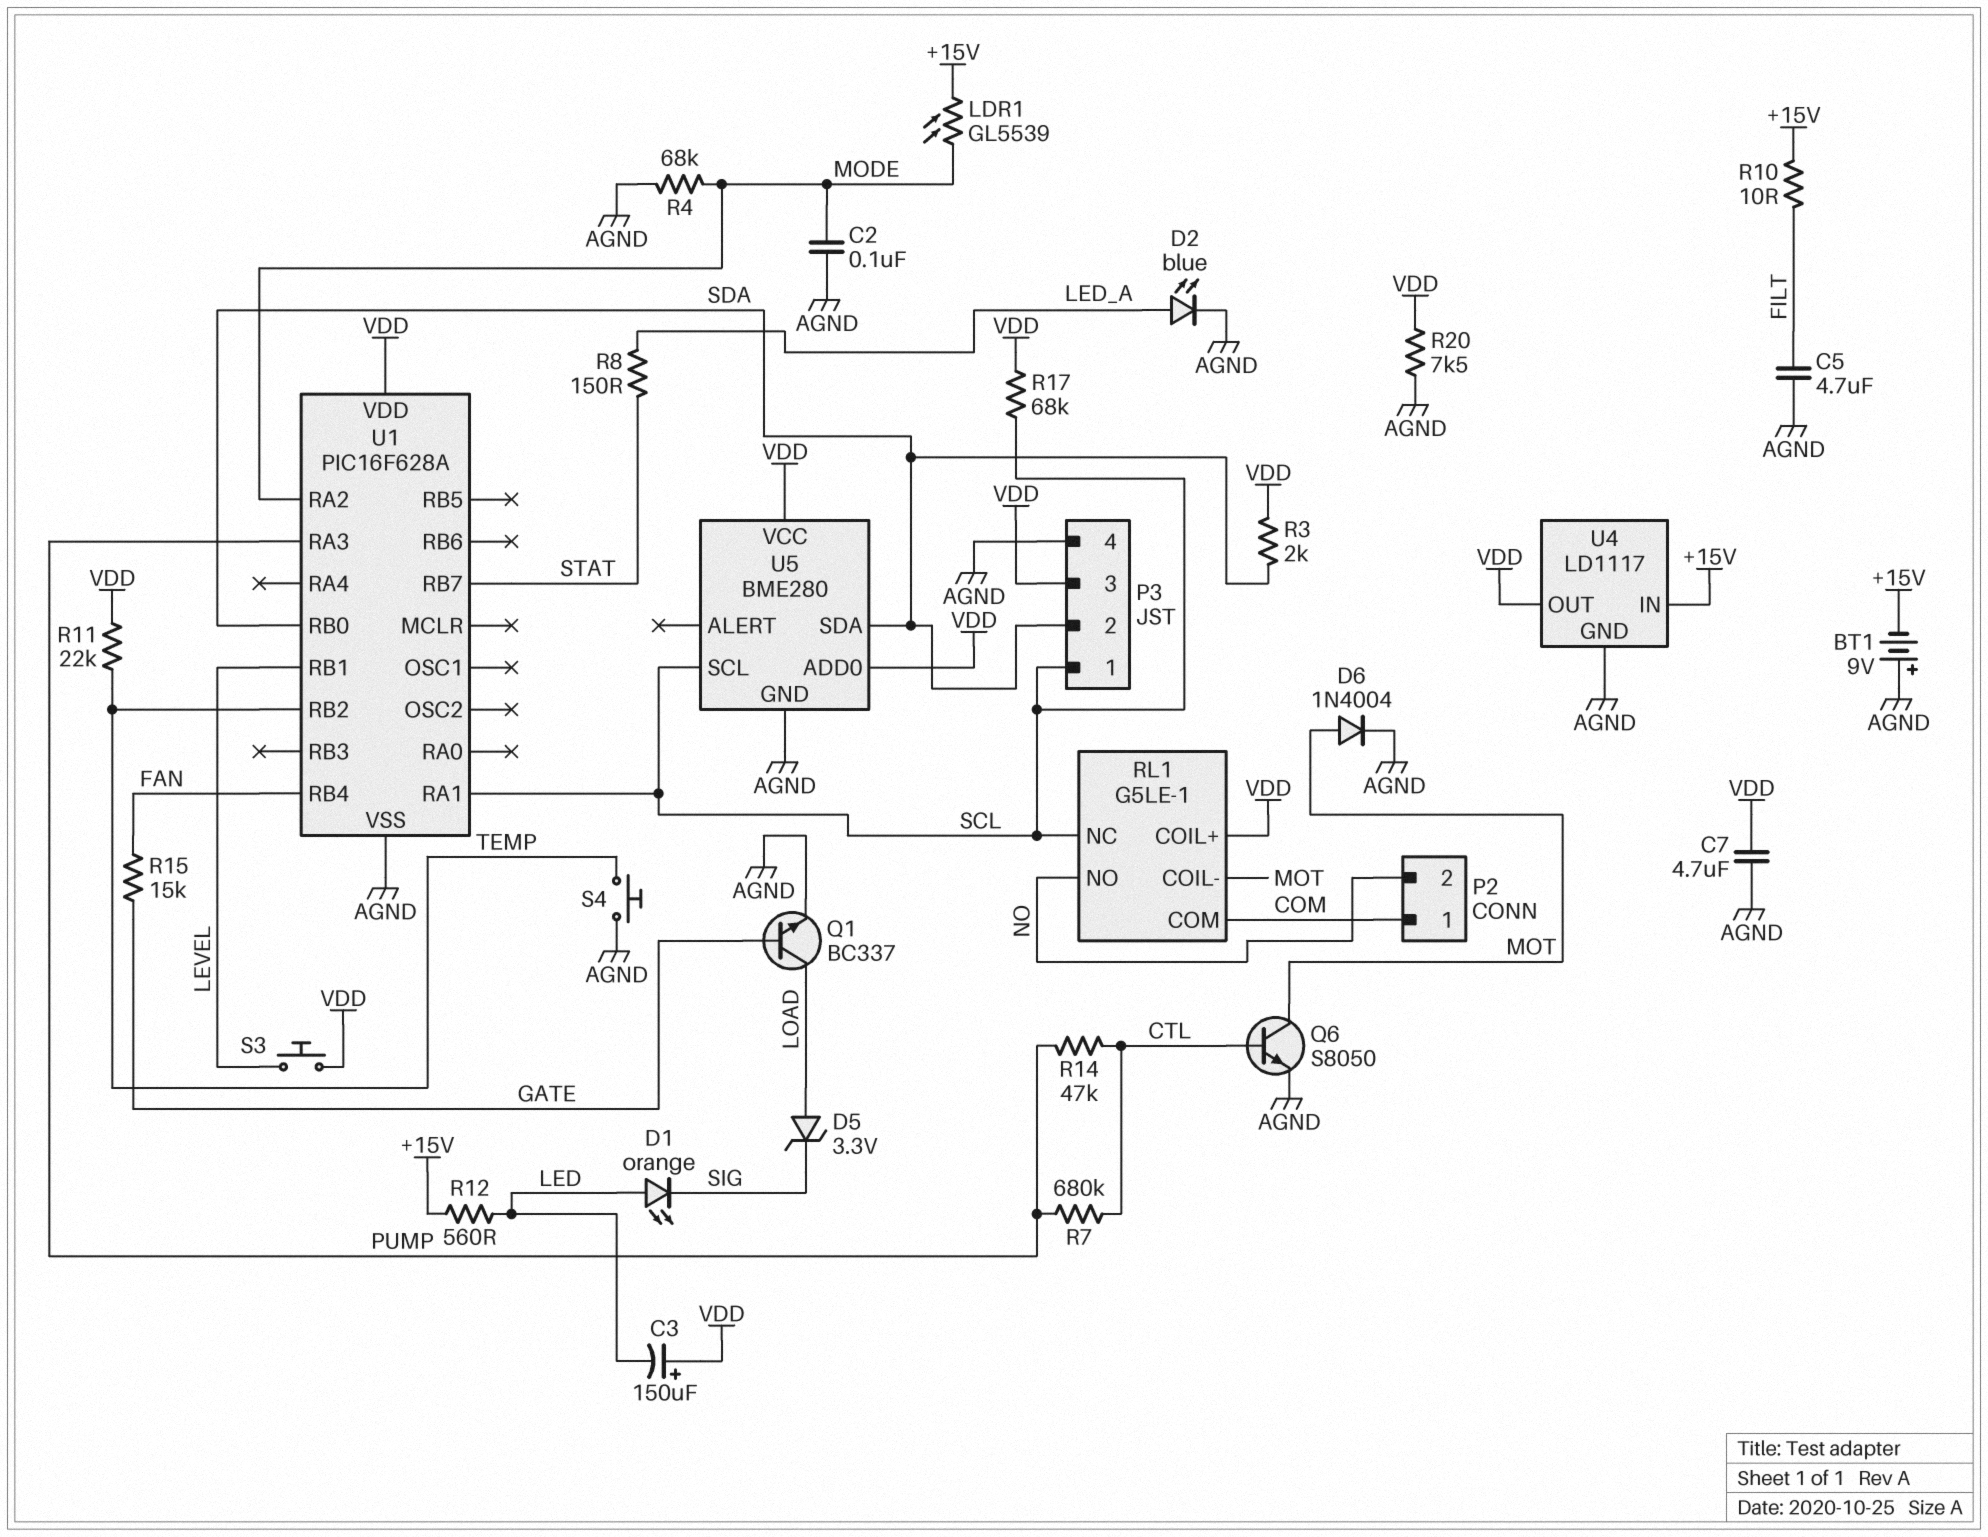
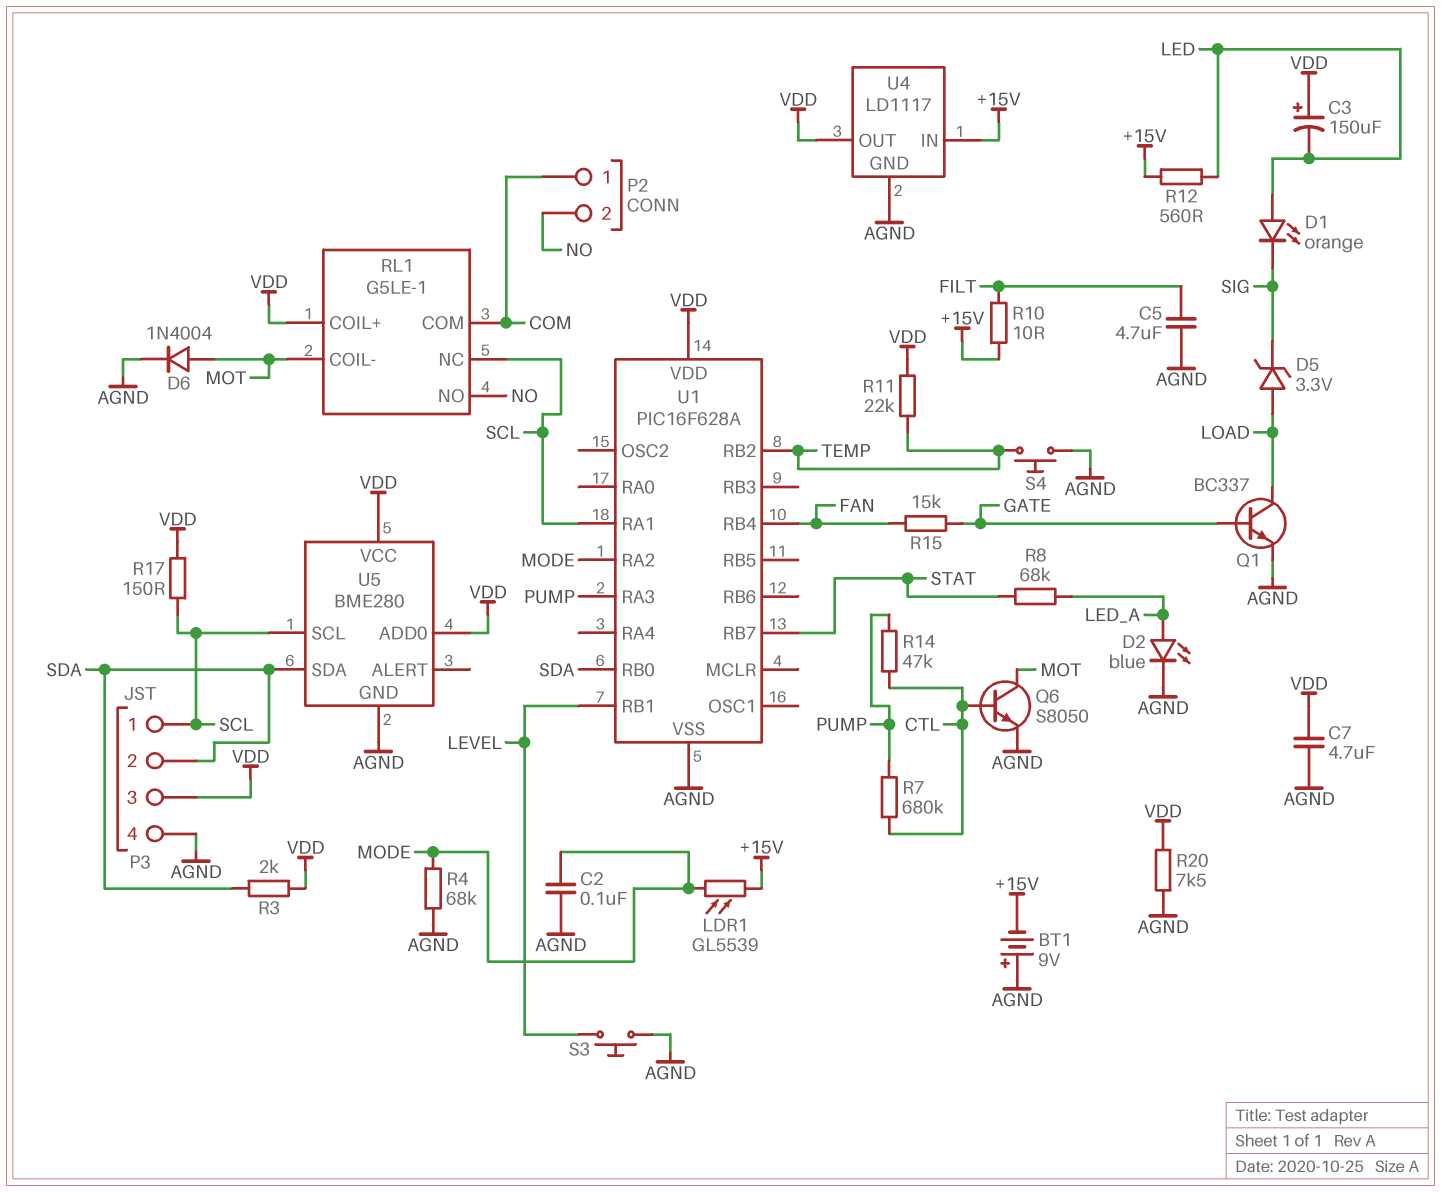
R8: 150 (LED_A, STAT) -> 68k (LED_A, STAT)
R17: 68k (SCL, VDD) -> 150 (SCL, VDD)
S3: button (LEVEL, VDD) -> button (AGND, LEVEL)

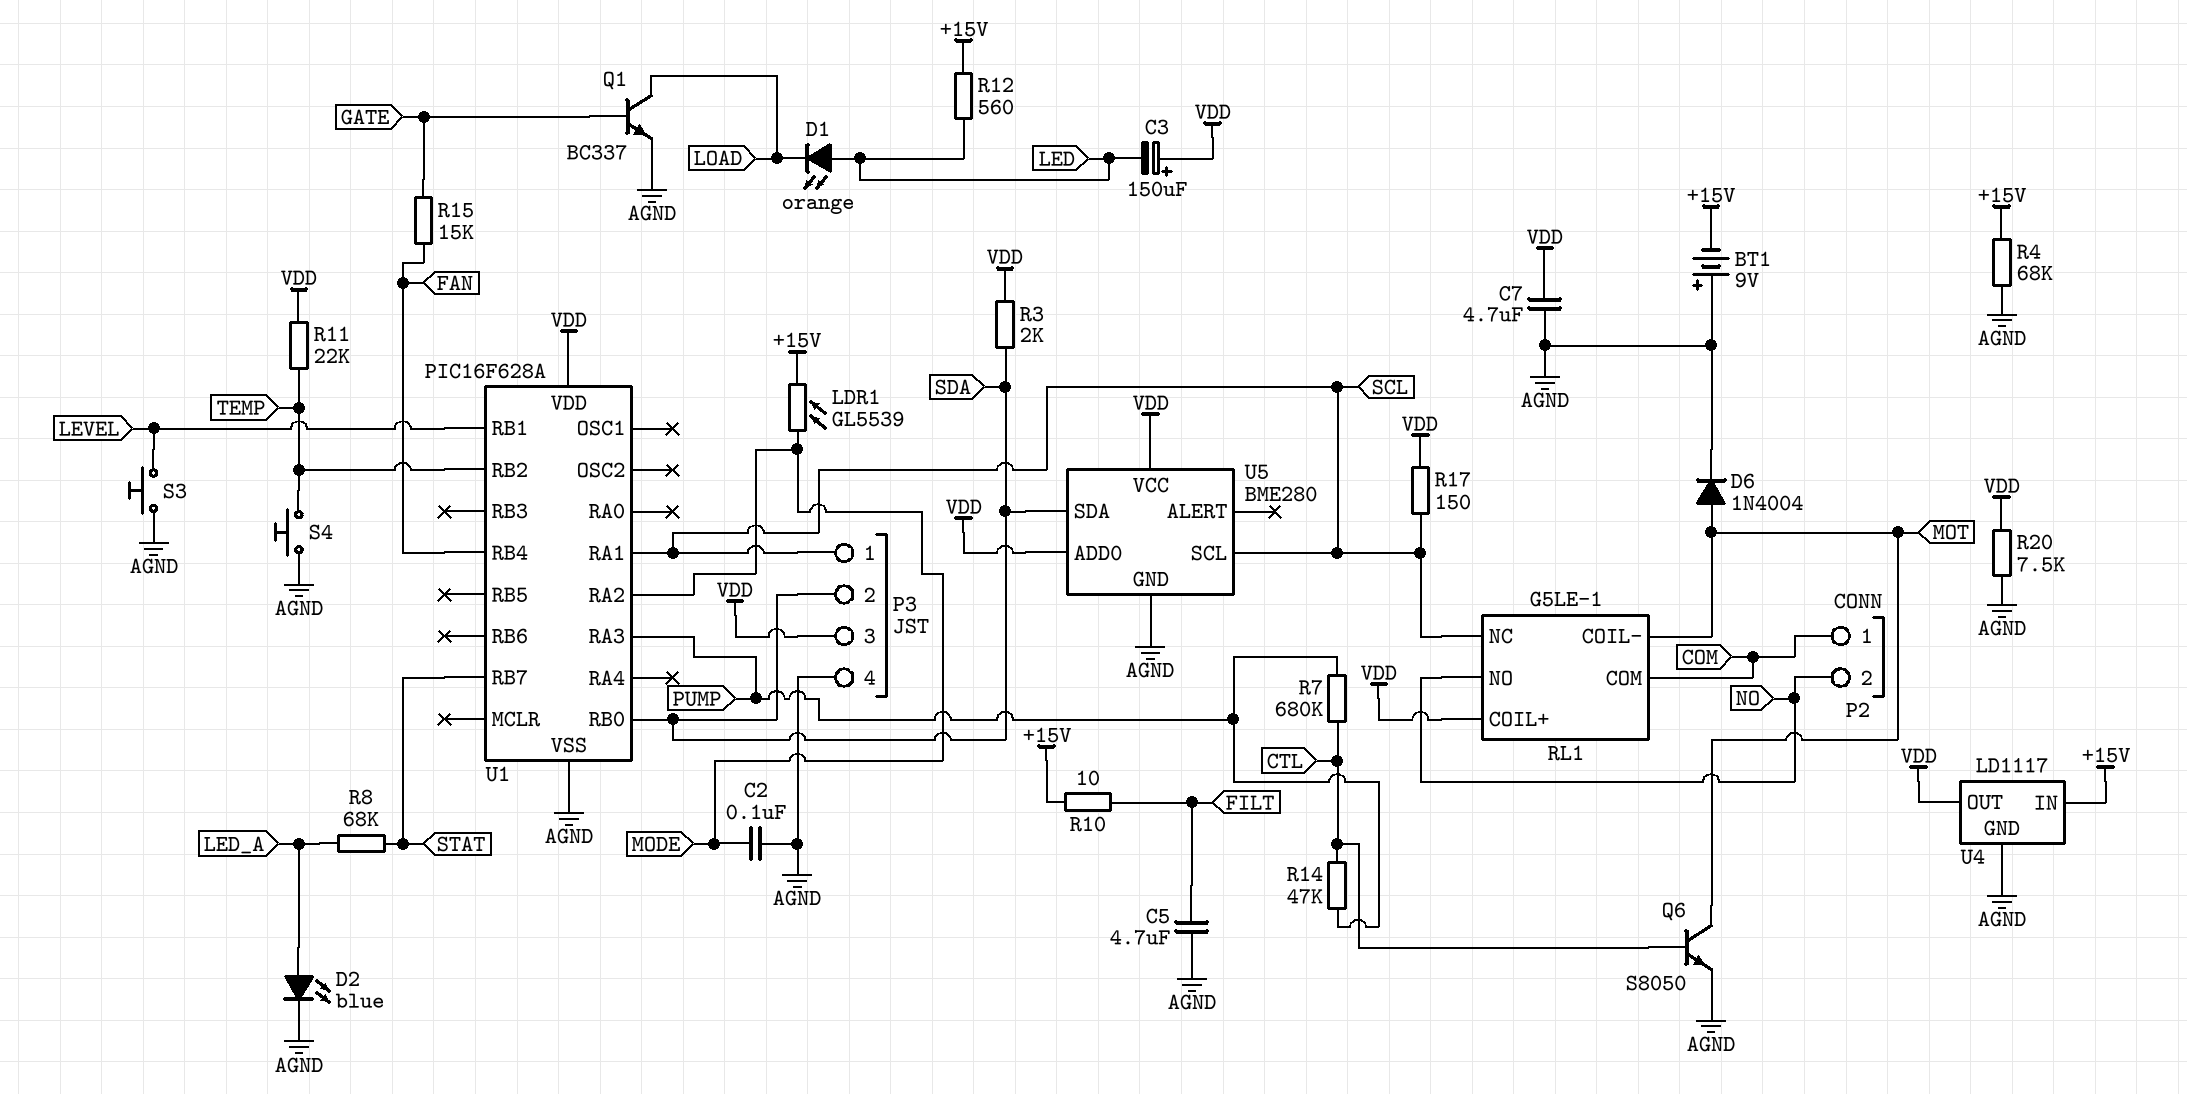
D1: LED orange (A LED, K SIG) -> LED orange (A LED, K LOAD)
D5: zener 3.3V (A LOAD, K SIG) -> none
R4: 68k (AGND, MODE) -> 68k (+15V, AGND)

